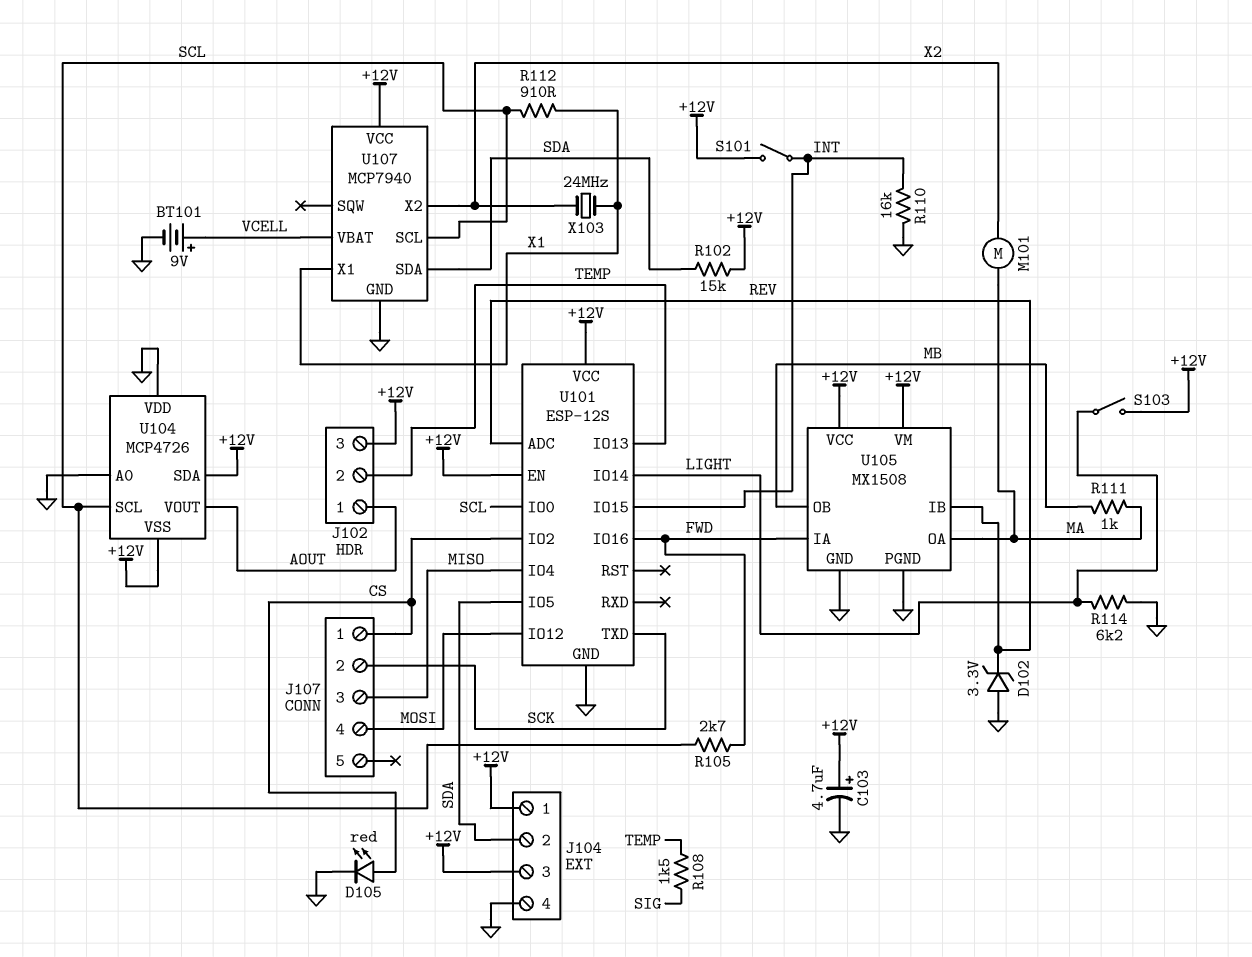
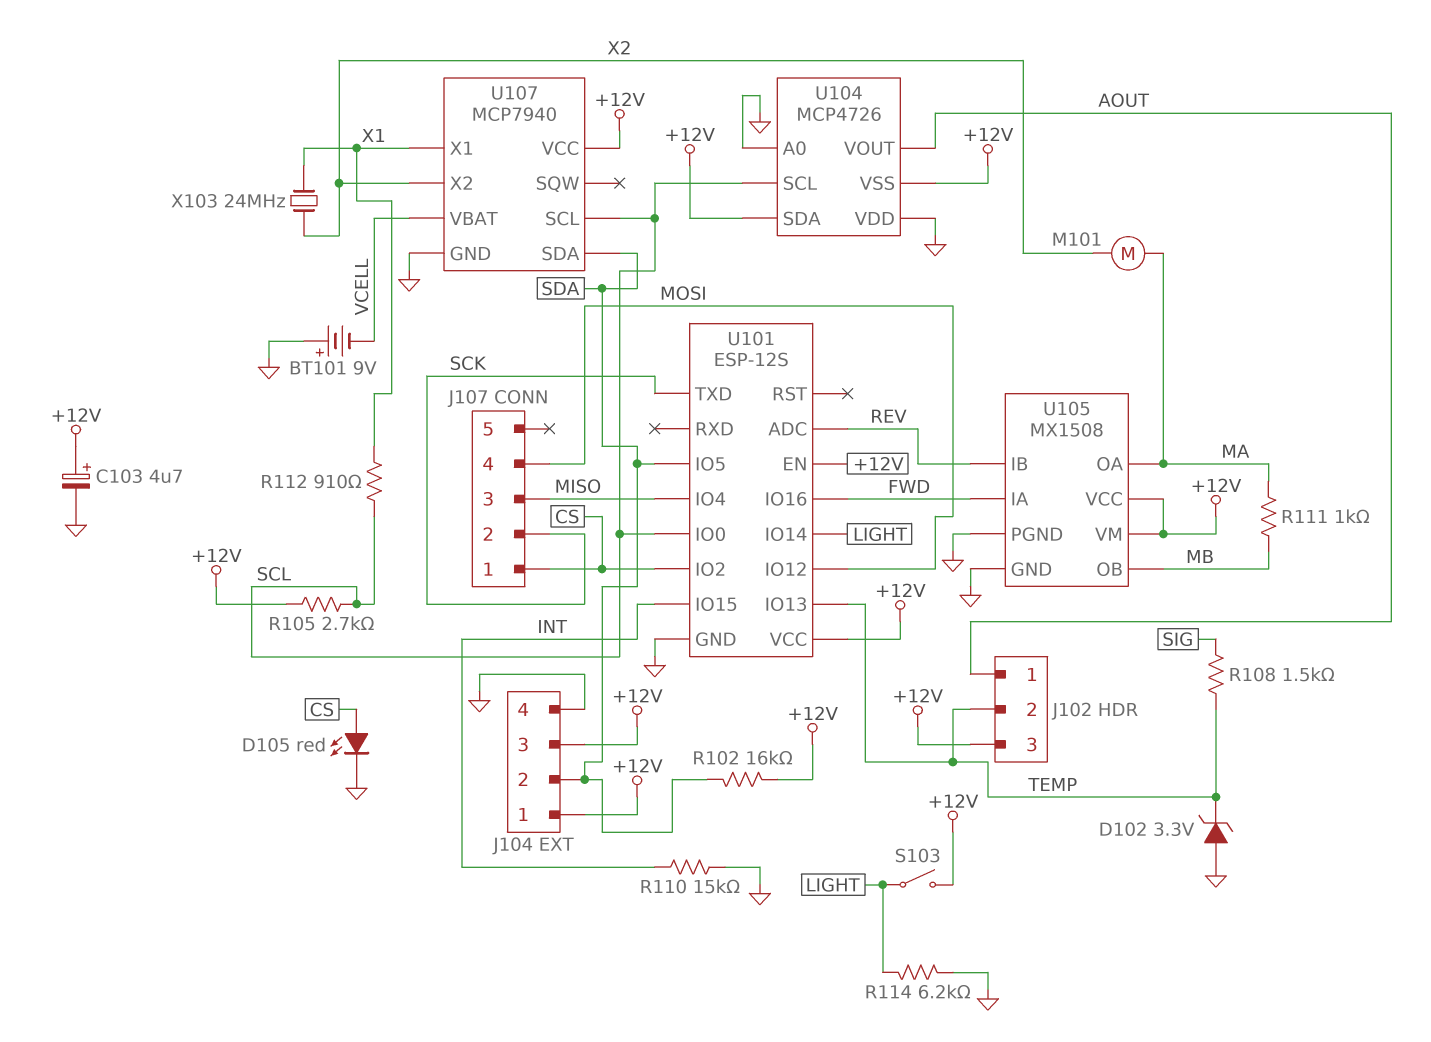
BT101: 9V (plus VCELL, minus GND) -> 9V (plus GND, minus VCELL)
D102: zener 3.3V (A GND, K REV) -> zener 3.3V (A GND, K TEMP)
R102: 15k (+12V, SDA) -> 16k (+12V, SDA)
R105: 2.7k (FWD, SCL) -> 2.7k (+12V, SCL)
R110: 16k (GND, INT) -> 15k (GND, INT)
S101: switch (+12V, INT) -> none

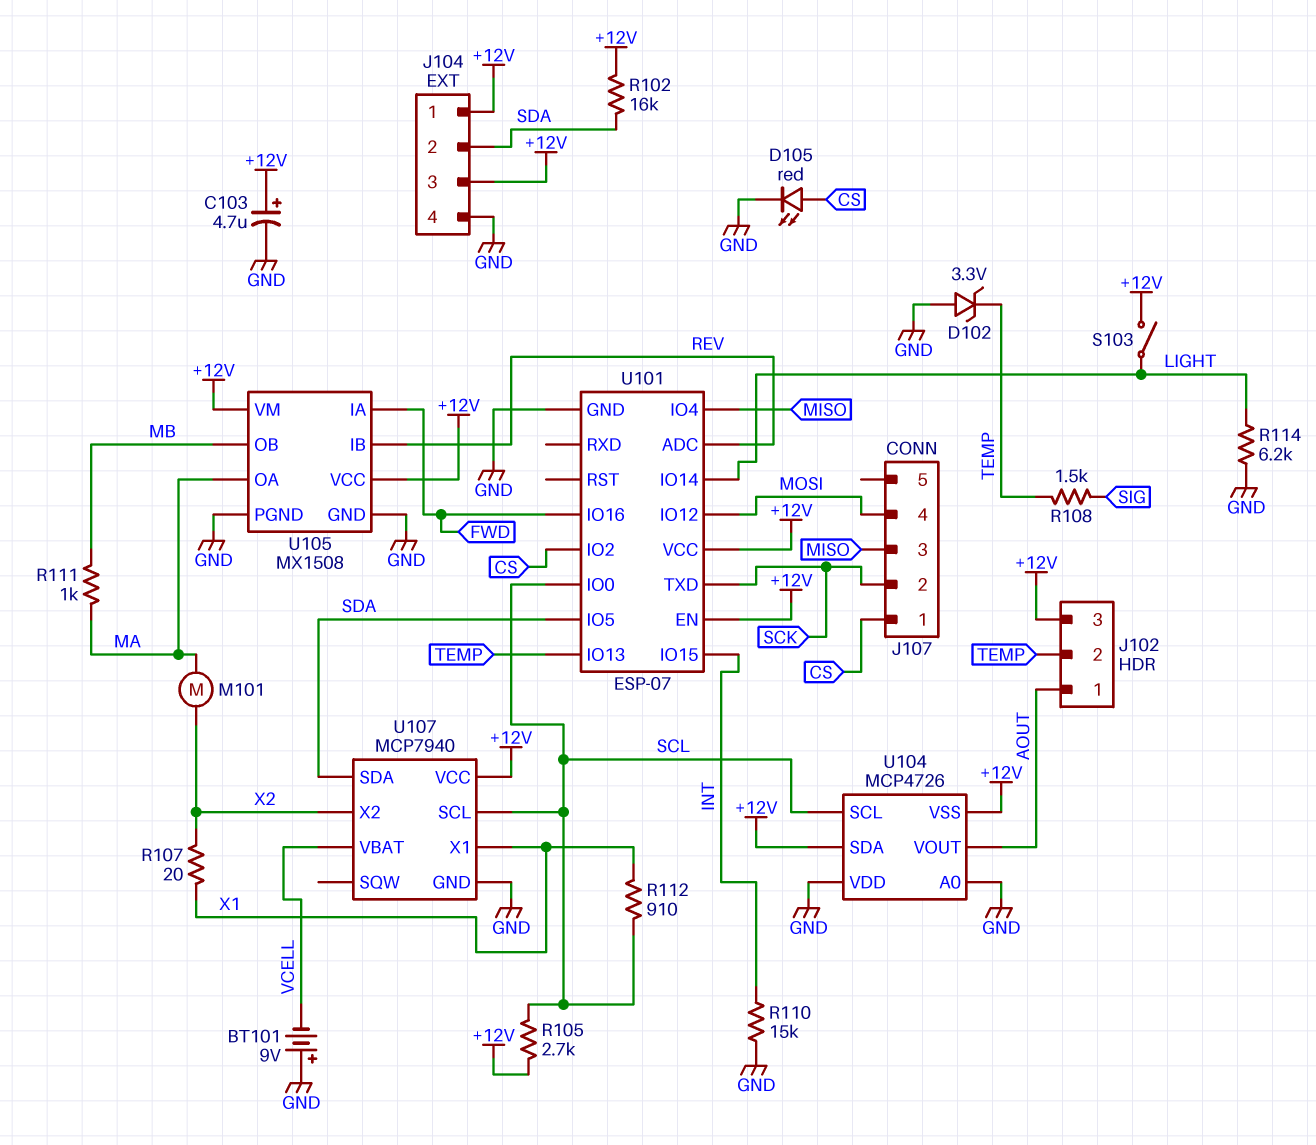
R107: none -> 20 (X1, X2)
U101: ESP-12S -> ESP-07
X103: 24MHz (X1, X2) -> none

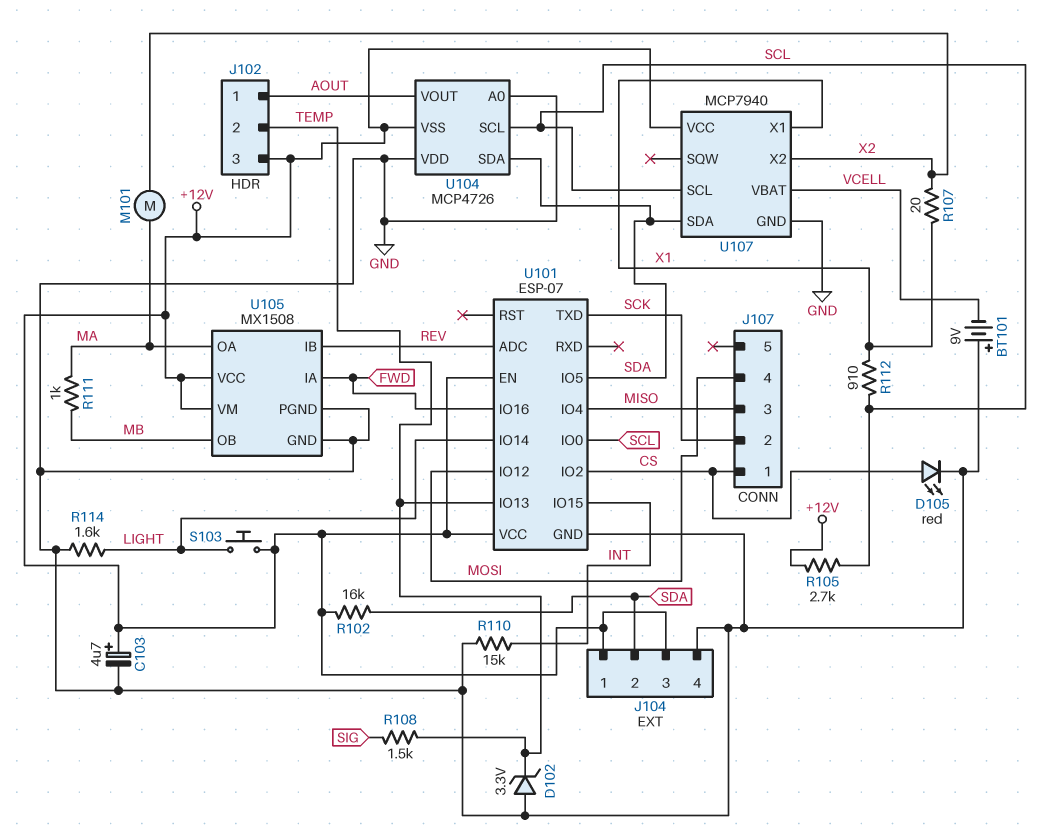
R114: 6.2k (GND, LIGHT) -> 1.6k (GND, LIGHT)
S103: switch (+12V, LIGHT) -> button (+12V, LIGHT)
U104 pin SDA: +12V -> SDA

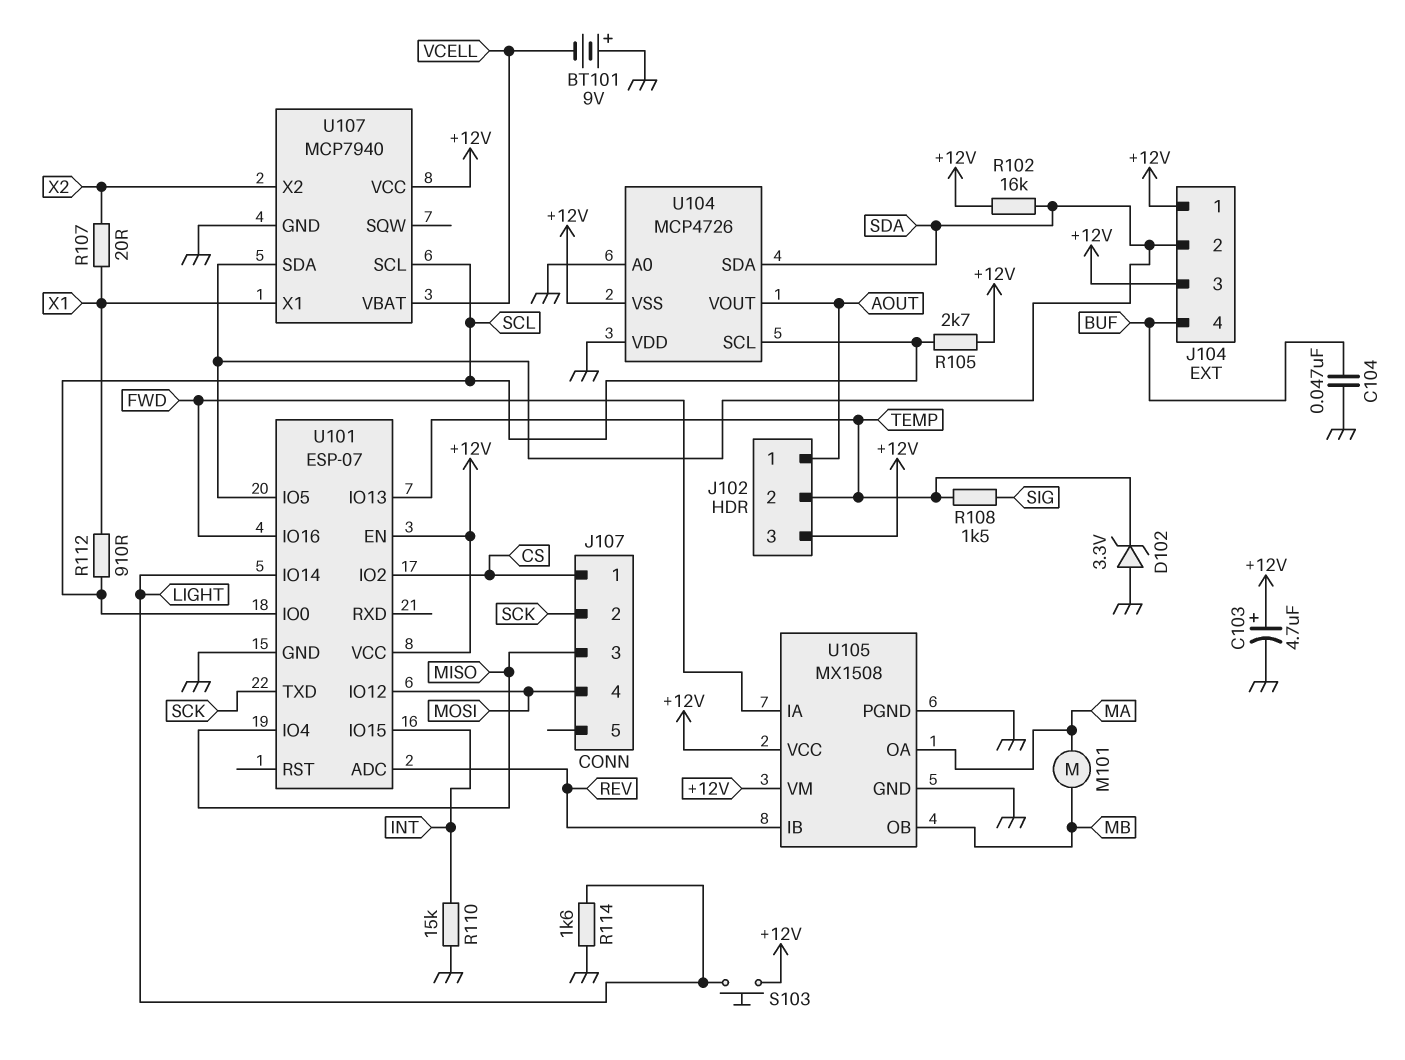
C104: none -> 47nF (BUF, GND)
D105: LED red (A CS, K GND) -> none
J104 pin 4: GND -> BUF
M101: motor (MA, X2) -> motor (MA, MB)
R111: 1k (MA, MB) -> none

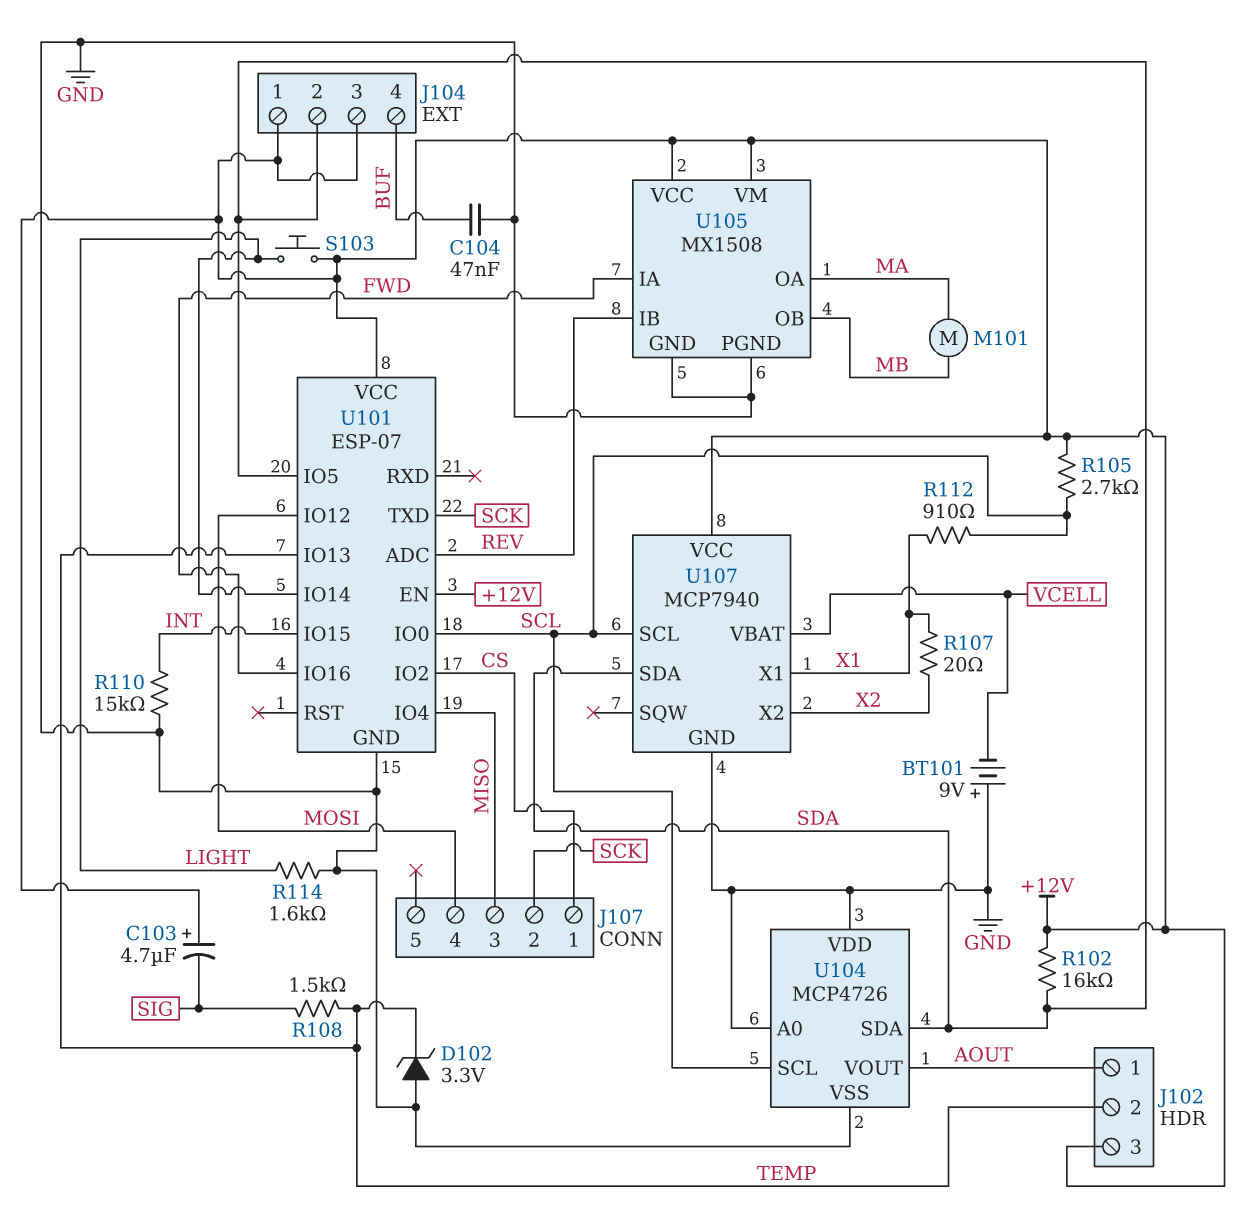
C103: 4.7uF (plus +12V, minus GND) -> 4.7uF (plus +12V, minus SIG)
U104 pin VSS: +12V -> GND

